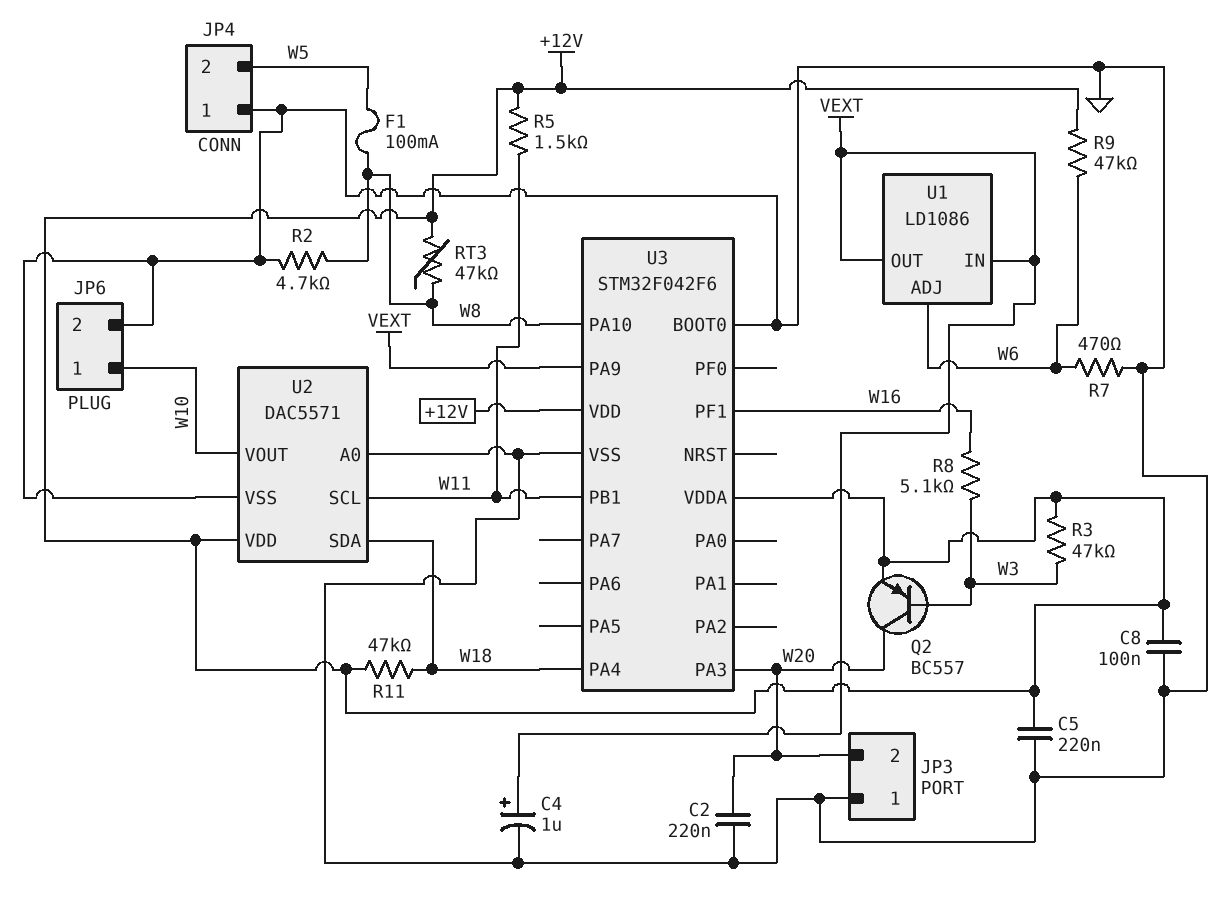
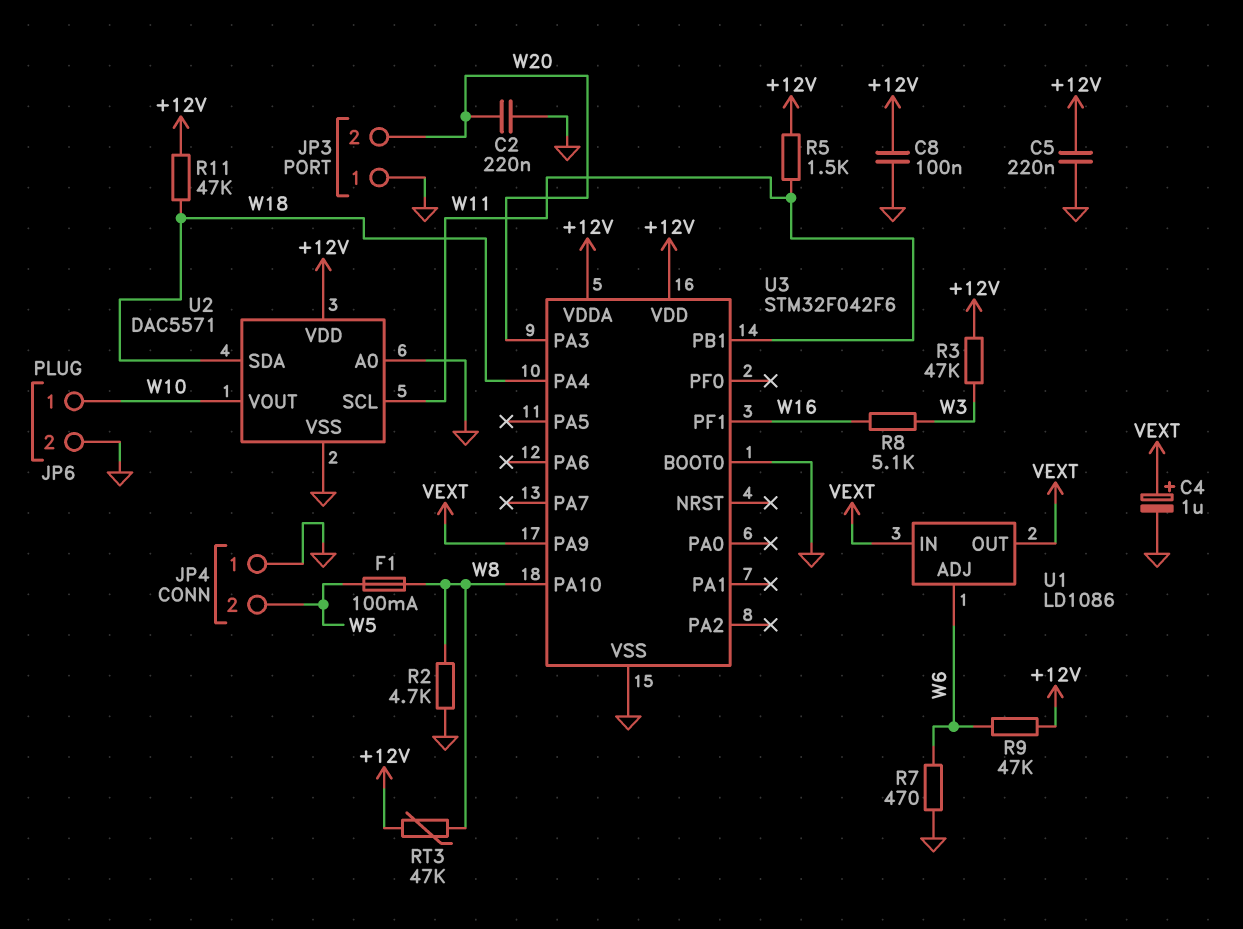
Q2: PNP BC557 (B W3, C W20, E +12V) -> none

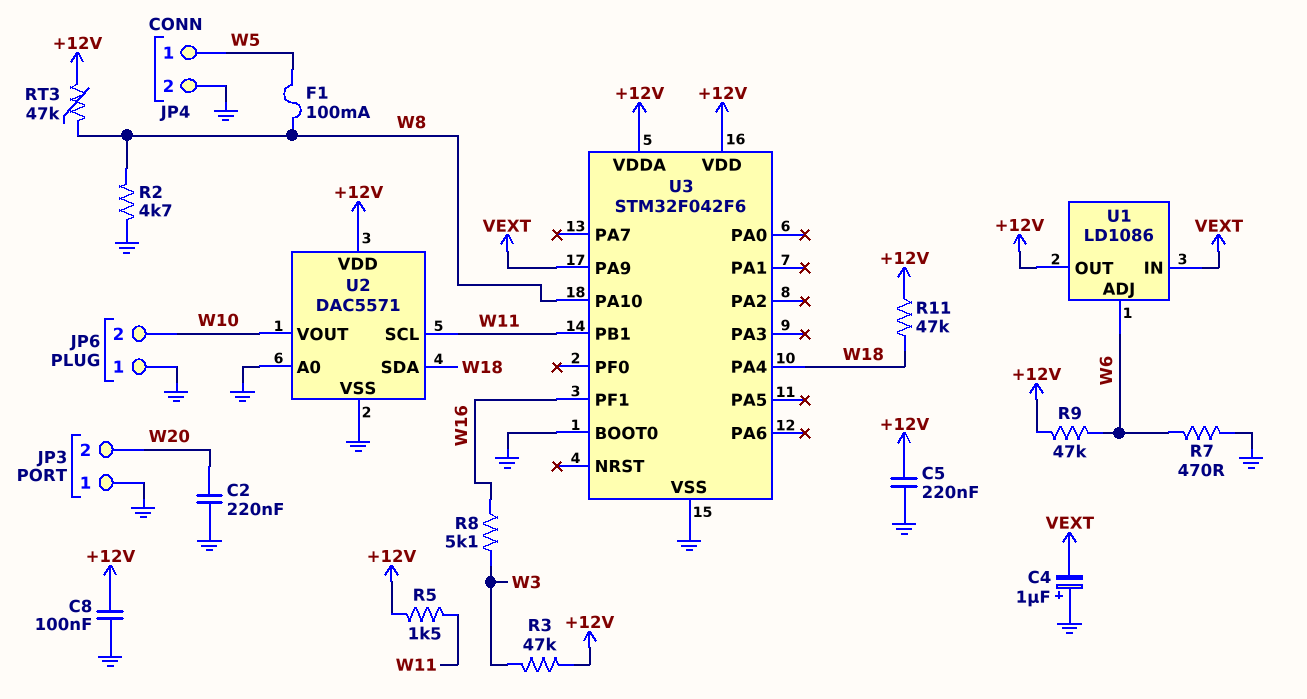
C4: 1uF (plus VEXT, minus GND) -> 1uF (plus GND, minus VEXT)
JP4 pin 1: GND -> W5
JP4 pin 2: W5 -> GND
JP6 pin 1: W10 -> GND
JP6 pin 2: GND -> W10
U1 pin OUT: VEXT -> +12V
U3 pin PA3: W20 -> none

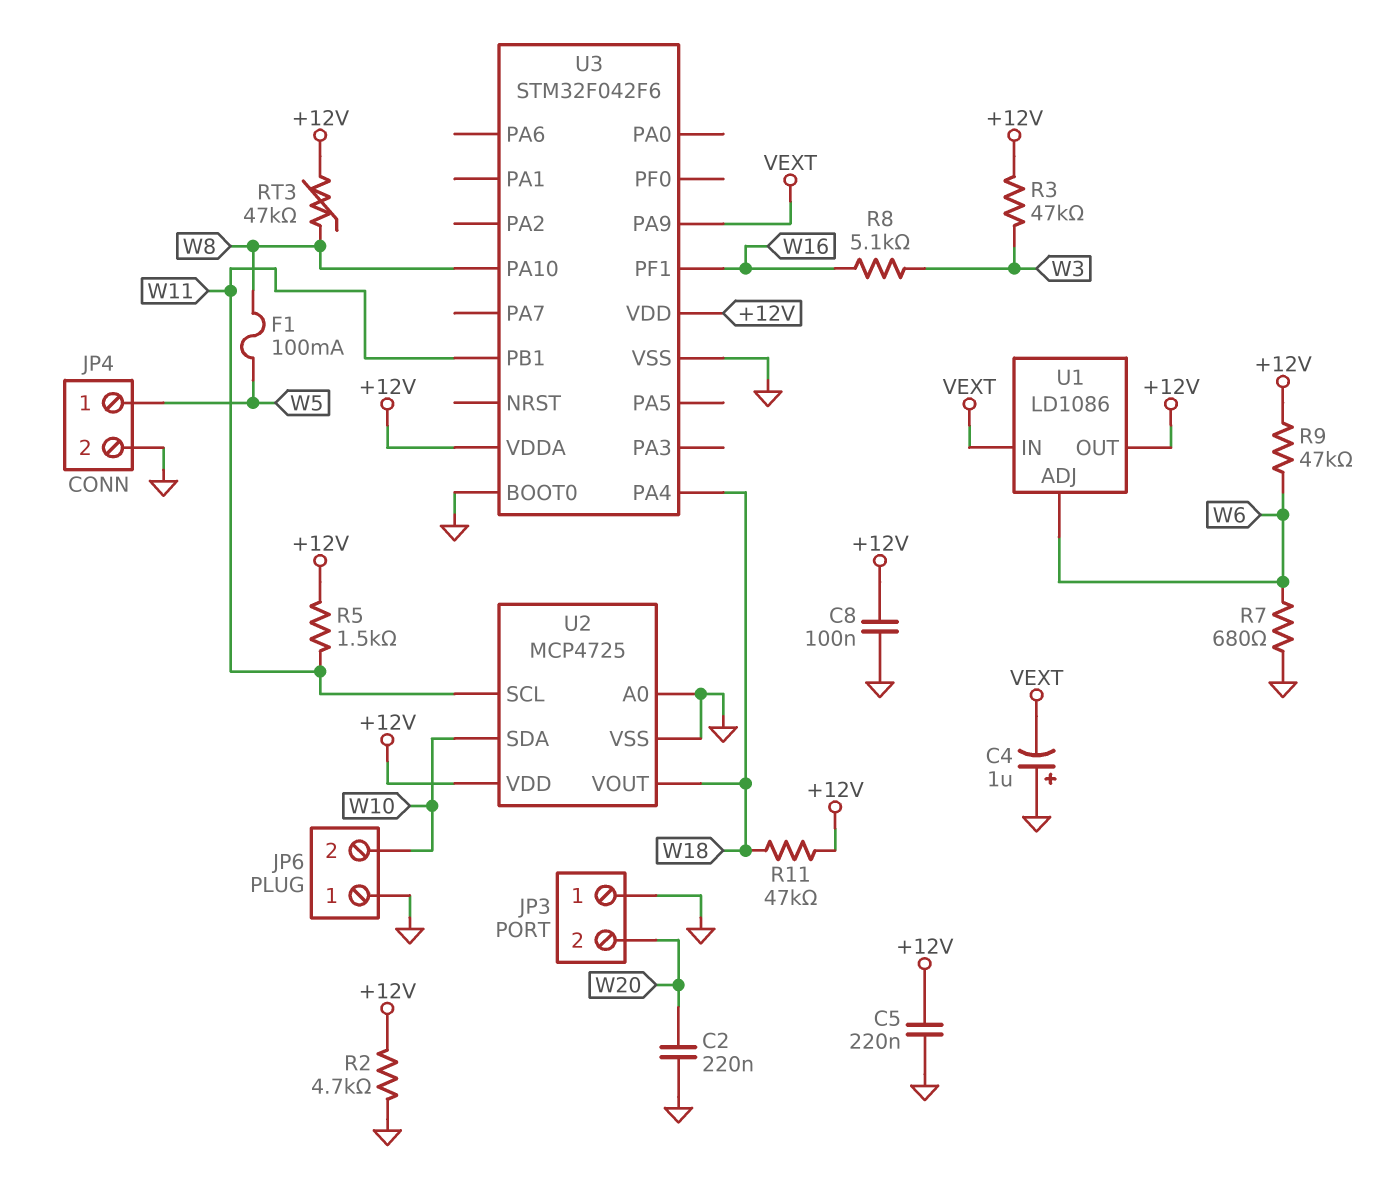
R2: 4.7k (GND, W8) -> 4.7k (+12V, GND)
R7: 470 (GND, W6) -> 680 (GND, W6)
U2: DAC5571 -> MCP4725
U2 pin SDA: W18 -> W10
U2 pin VOUT: W10 -> W18

